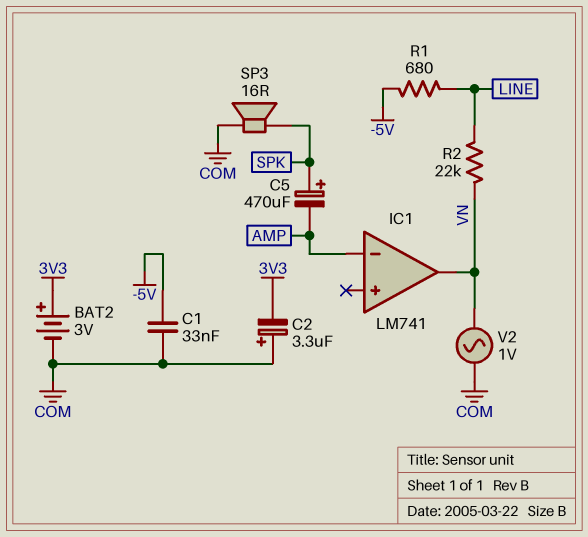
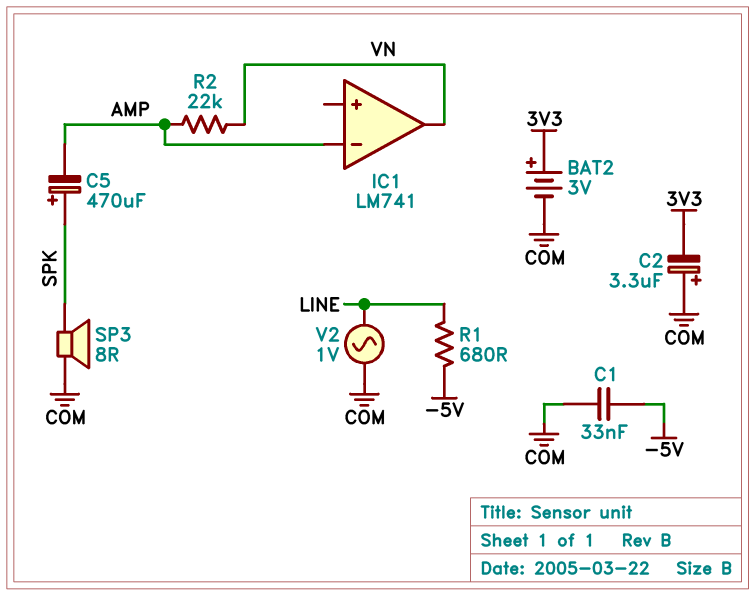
R2: 22k (LINE, VN) -> 22k (AMP, VN)
SP3: speaker 16R (COM, SPK) -> speaker 8R (COM, SPK)
V2: AC 1V (COM, VN) -> AC 1V (COM, LINE)

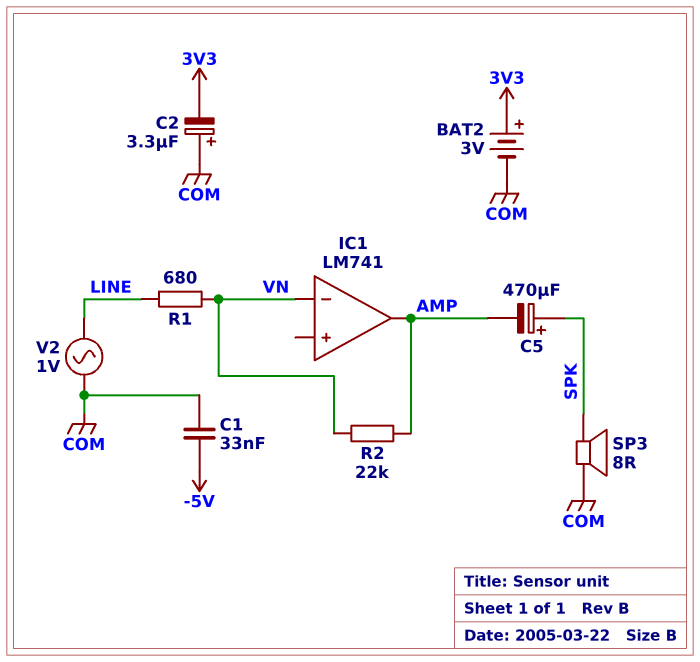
IC1 pin in-: AMP -> VN
IC1 pin out: VN -> AMP
R1: 680 (-5V, LINE) -> 680 (LINE, VN)

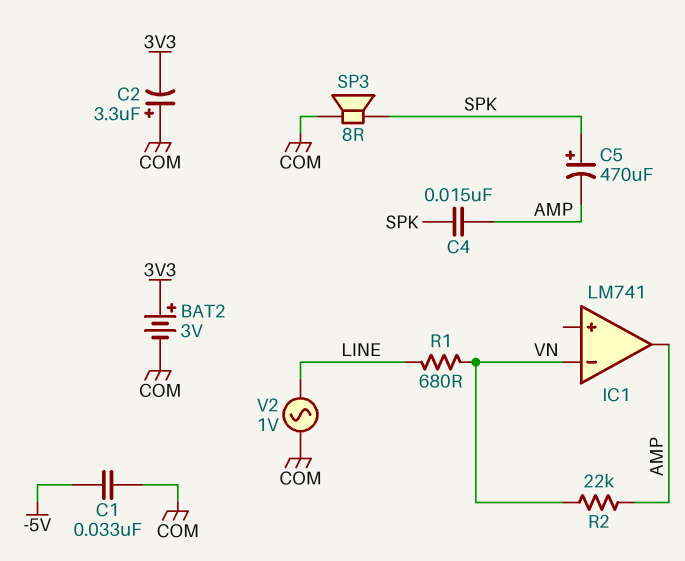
C4: none -> 15nF (AMP, SPK)

